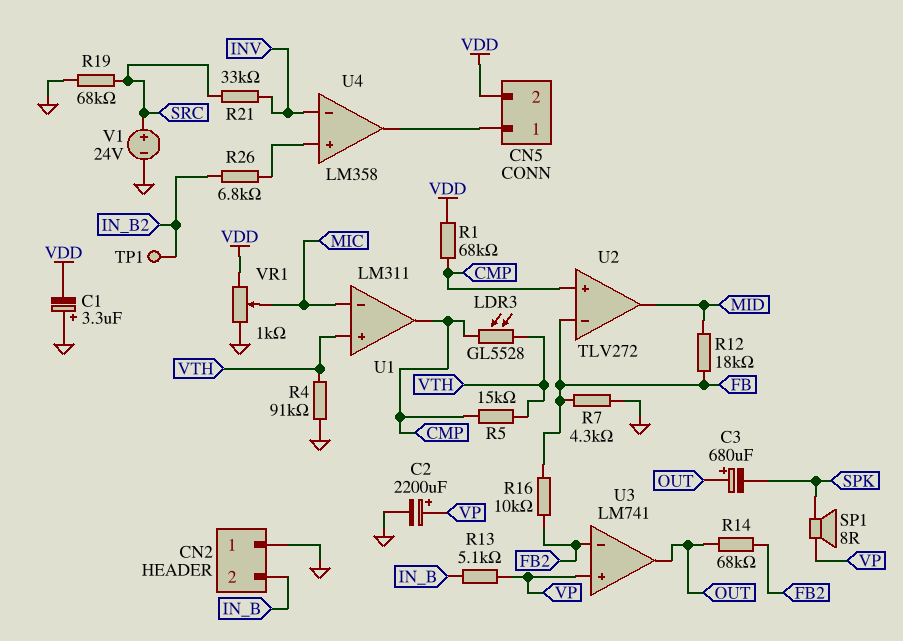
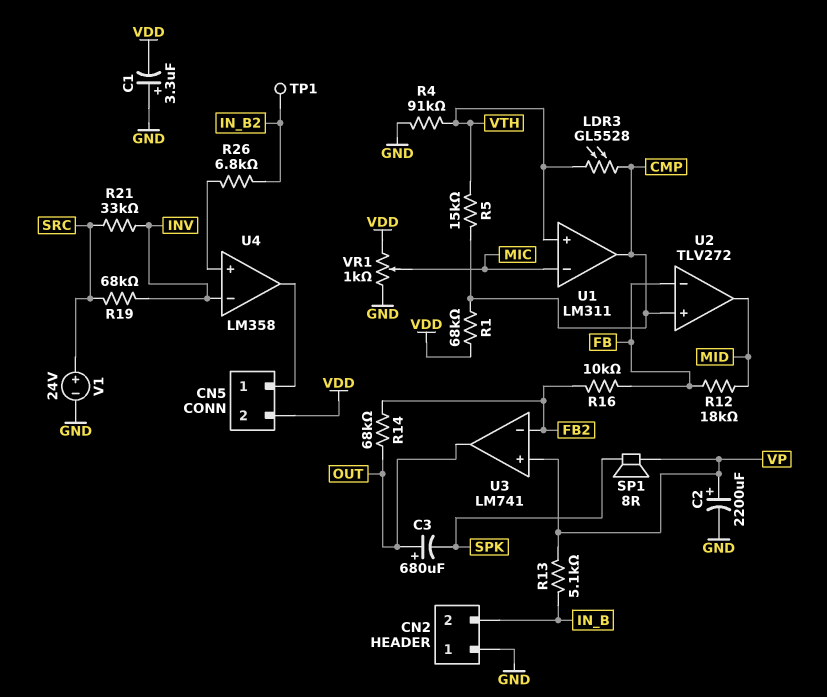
R7: 4.3k (FB, GND) -> none
R19: 68k (GND, SRC) -> 68k (INV, SRC)

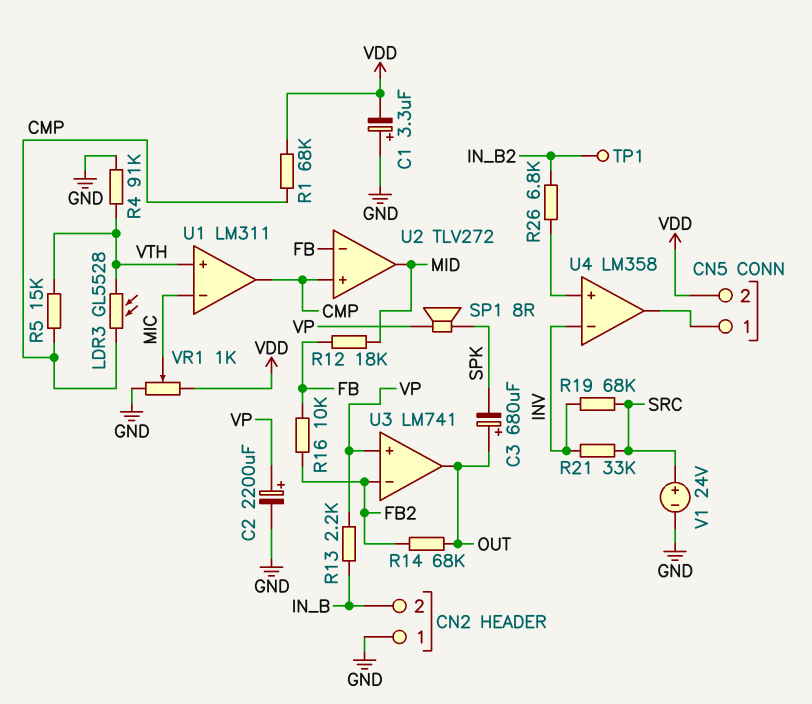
R13: 5.1k (IN_B, VP) -> 2.2k (IN_B, VP)

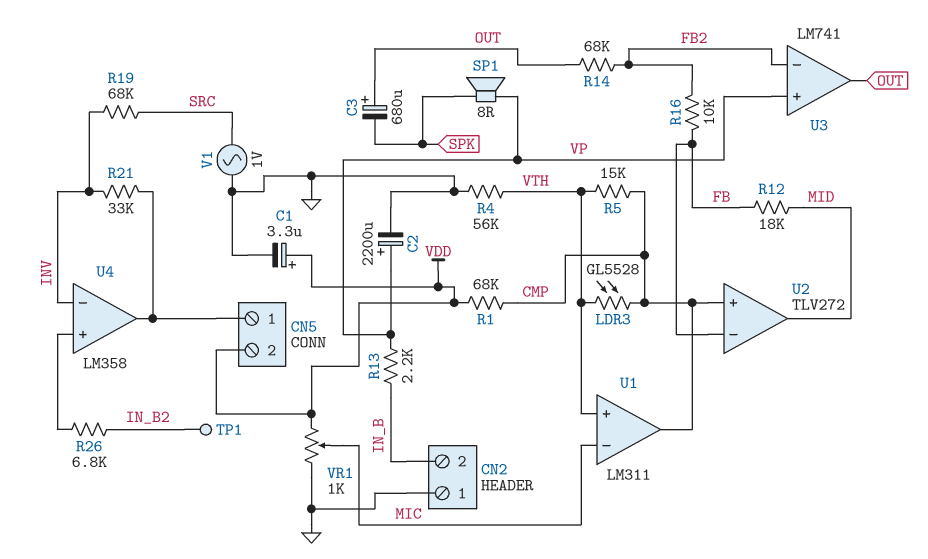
C1: 3.3uF (plus GND, minus VDD) -> 3.3uF (plus VDD, minus GND)
R4: 91k (GND, VTH) -> 56k (GND, VTH)
R21: 33k (INV, SRC) -> 33k (CN5/1, INV)
V1: 24V (plus SRC, minus GND) -> AC 1V (GND, SRC)

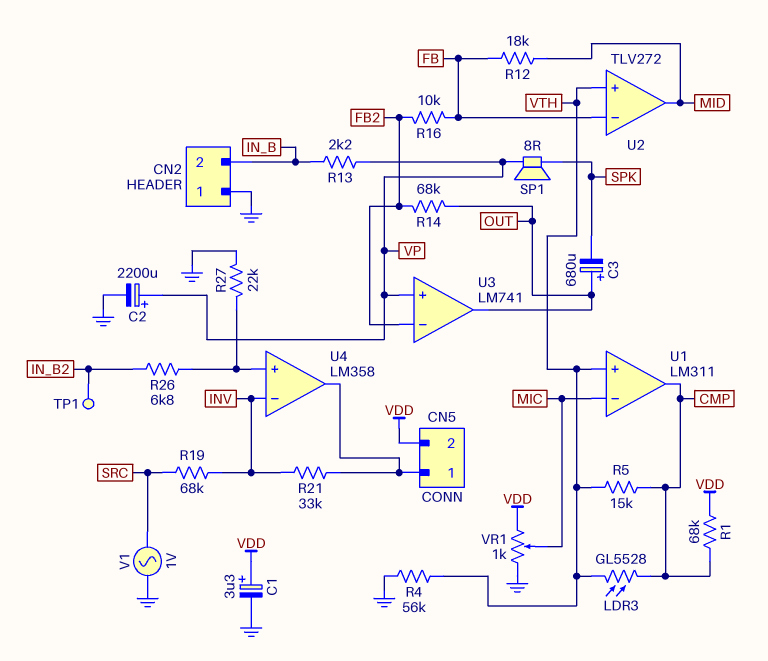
R27: none -> 22k (GND, U4/in+)
U2 pin in+: CMP -> VTH

